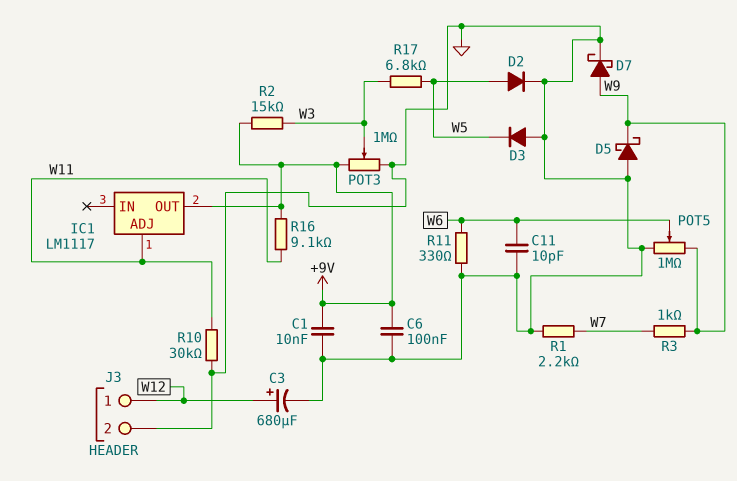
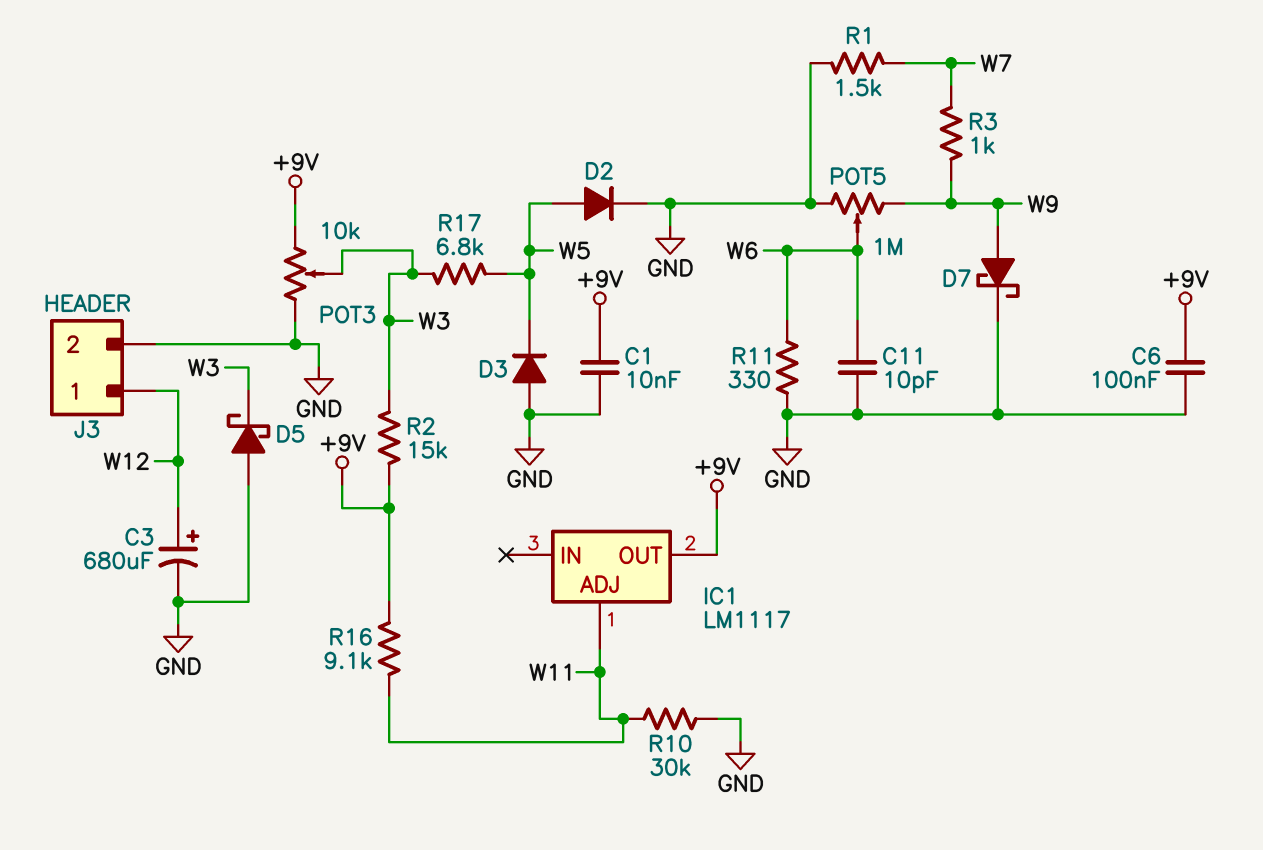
D5: schottky (A GND, K W9) -> schottky (A GND, K W3)
POT3: 1M (+9V, GND, wiper W3) -> 10k (+9V, GND, wiper W3)
R1: 2.2k (GND, W7) -> 1.5k (GND, W7)

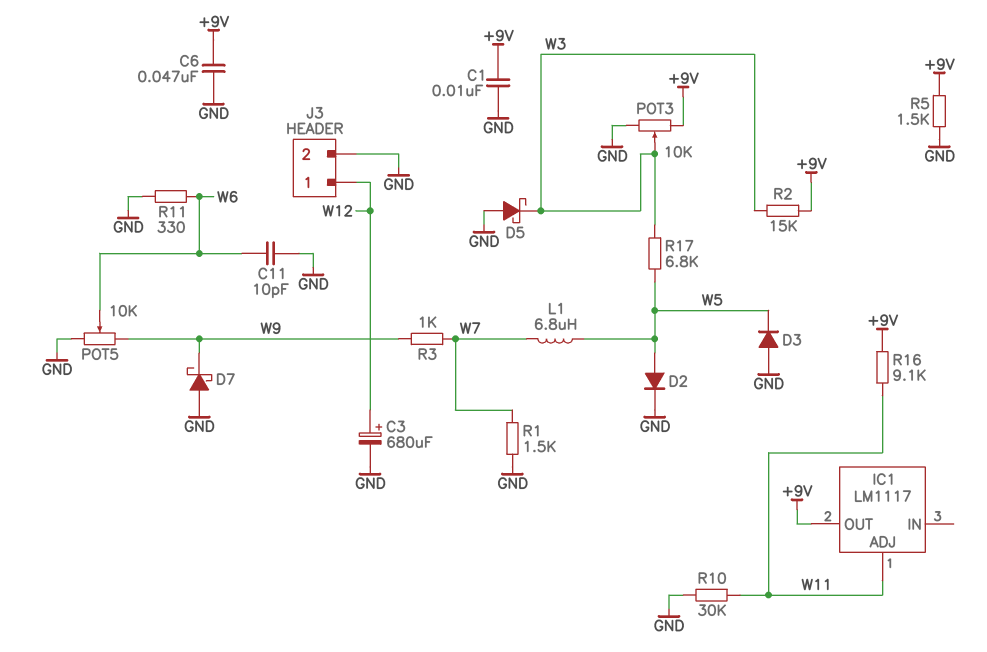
C6: 100nF (+9V, GND) -> 47nF (+9V, GND)
D7: schottky (A W9, K GND) -> schottky (A GND, K W9)
L1: none -> 6.8uH (W5, W7)
POT5: 1M (GND, W9, wiper W6) -> 10k (GND, W9, wiper W6)
R5: none -> 1.5k (+9V, GND)

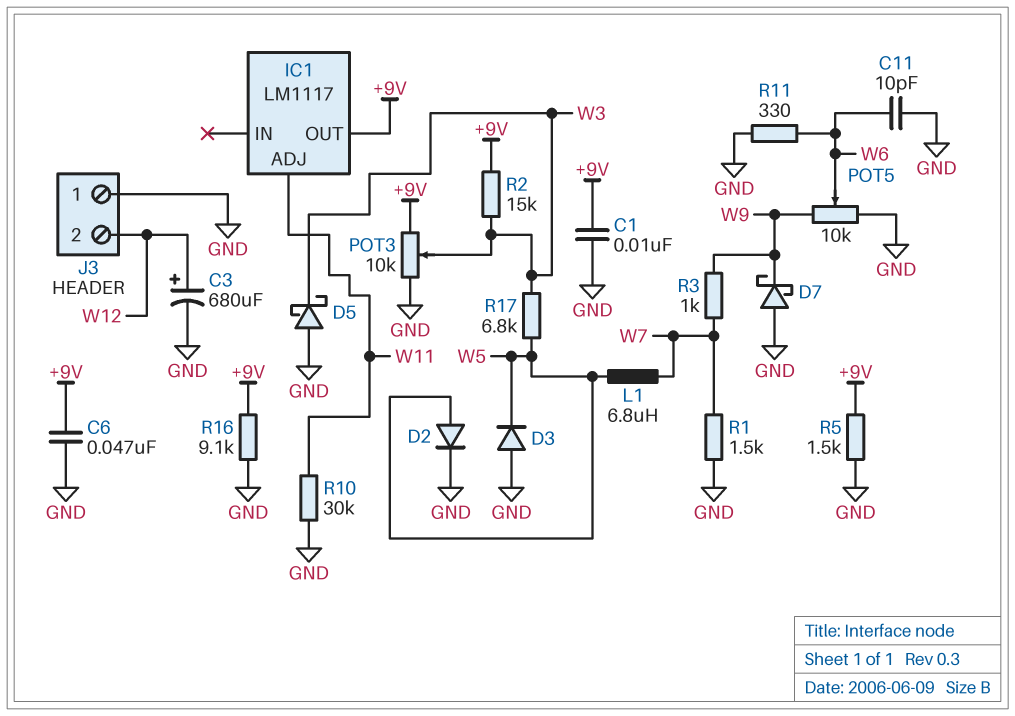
J3 pin 1: W12 -> GND
J3 pin 2: GND -> W12
R16: 9.1k (+9V, W11) -> 9.1k (+9V, GND)

